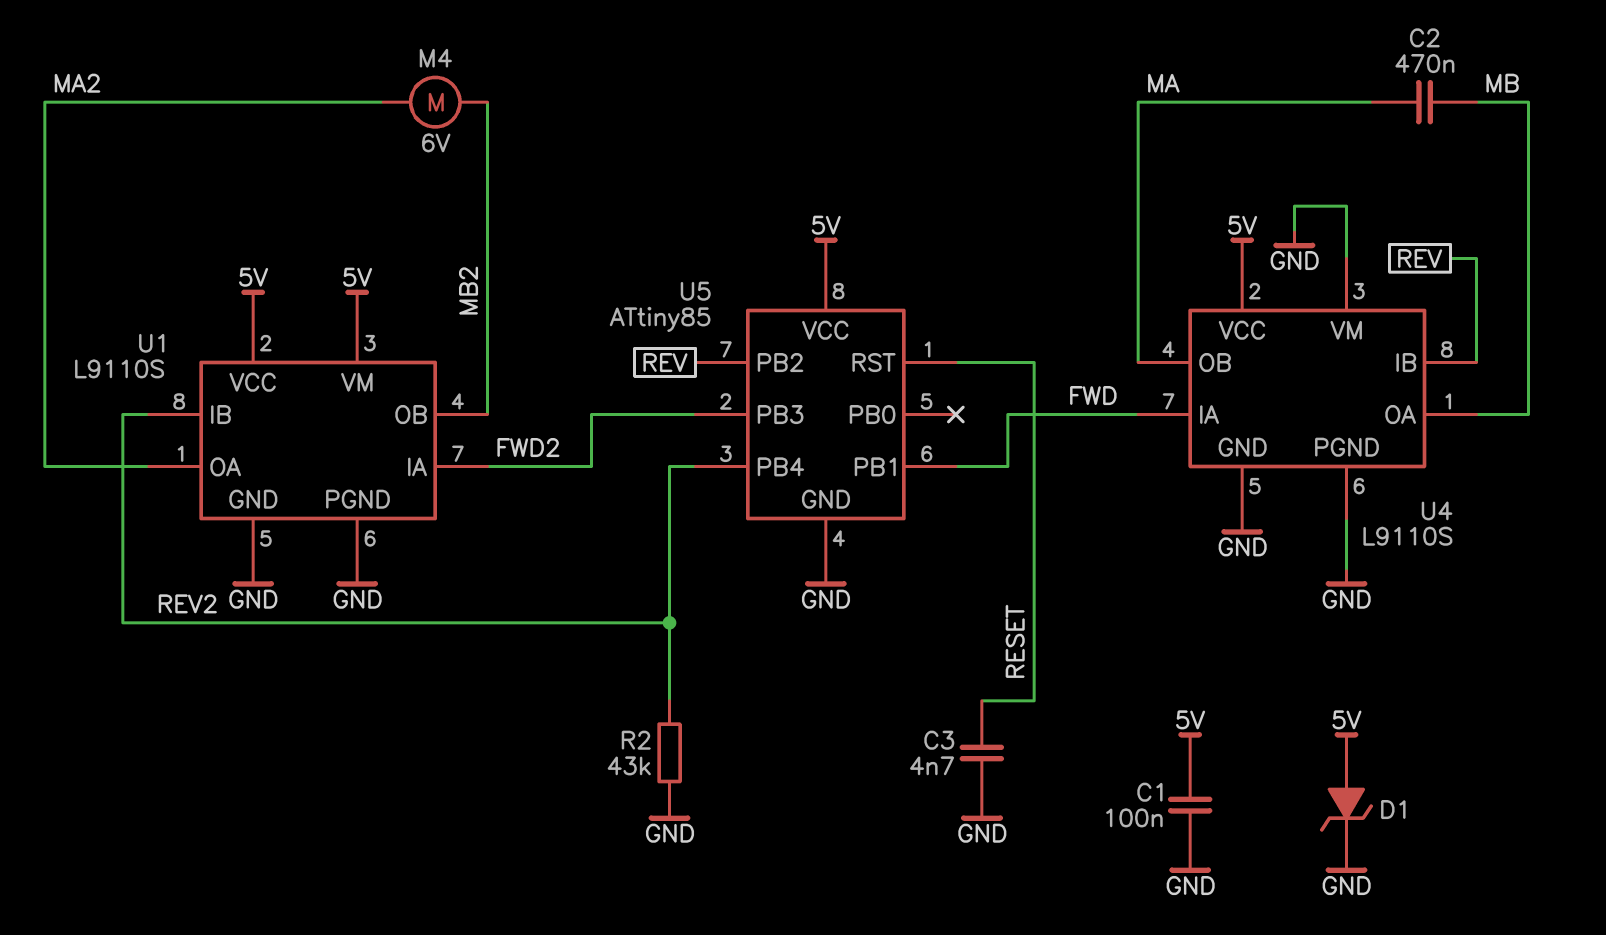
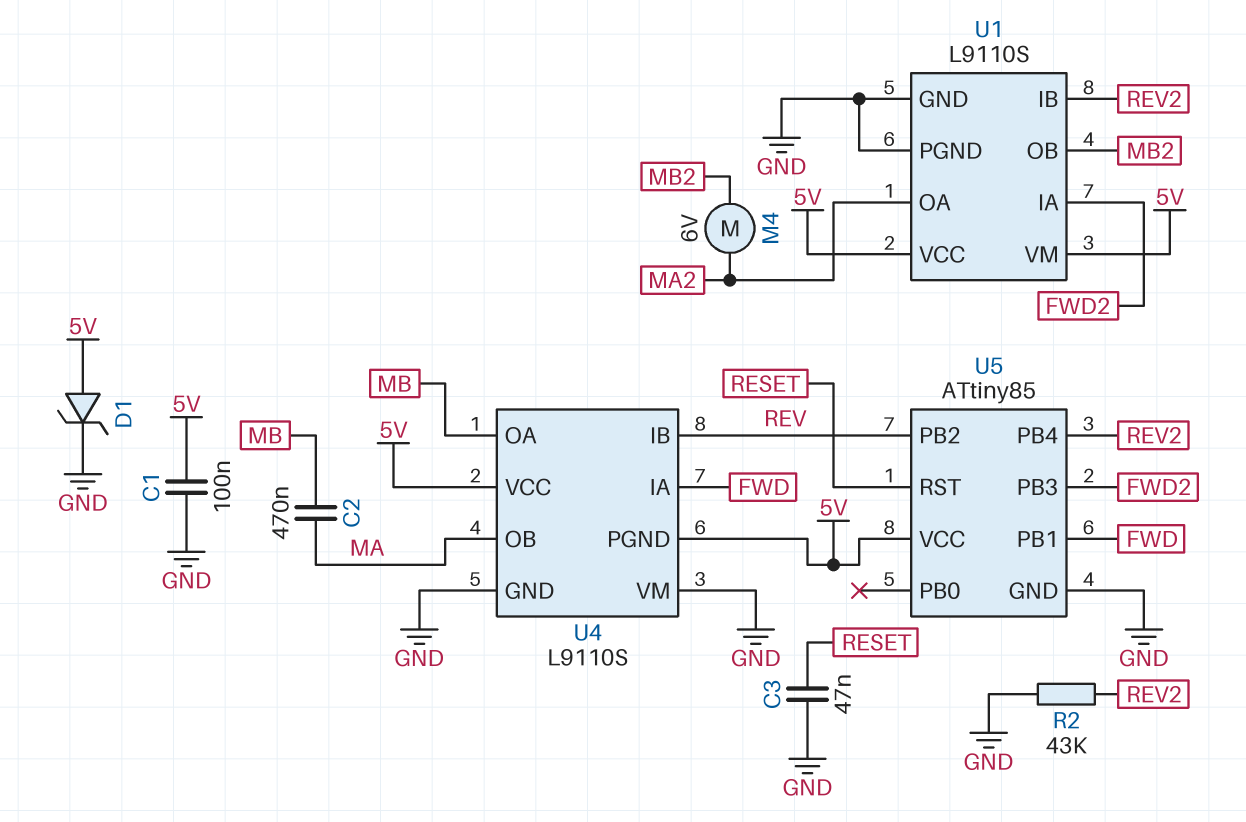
C3: 4.7nF (GND, RESET) -> 47nF (GND, RESET)
U4 pin PGND: GND -> 5V

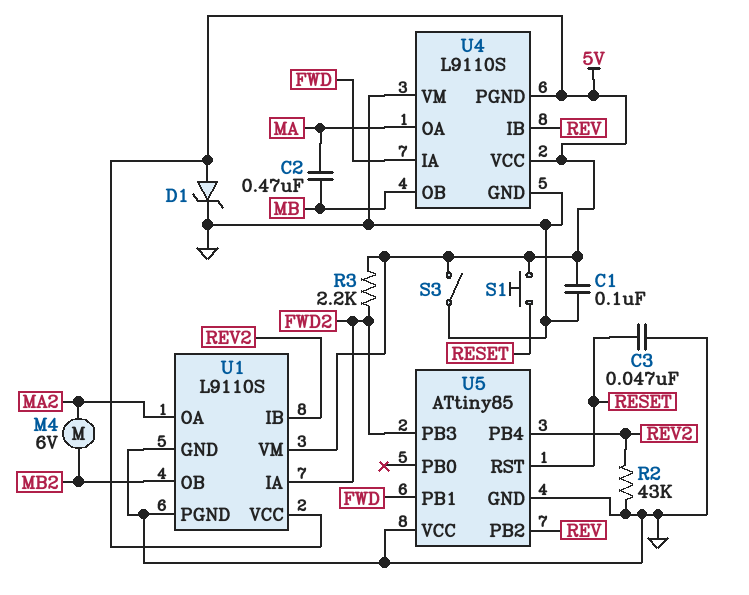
R3: none -> 2.2k (5V, FWD2)
S1: none -> button (5V, RESET)
S3: none -> switch (5V, GND)
U4 pin OA: MB -> MA
U4 pin OB: MA -> MB
U5 pin VCC: 5V -> GND

